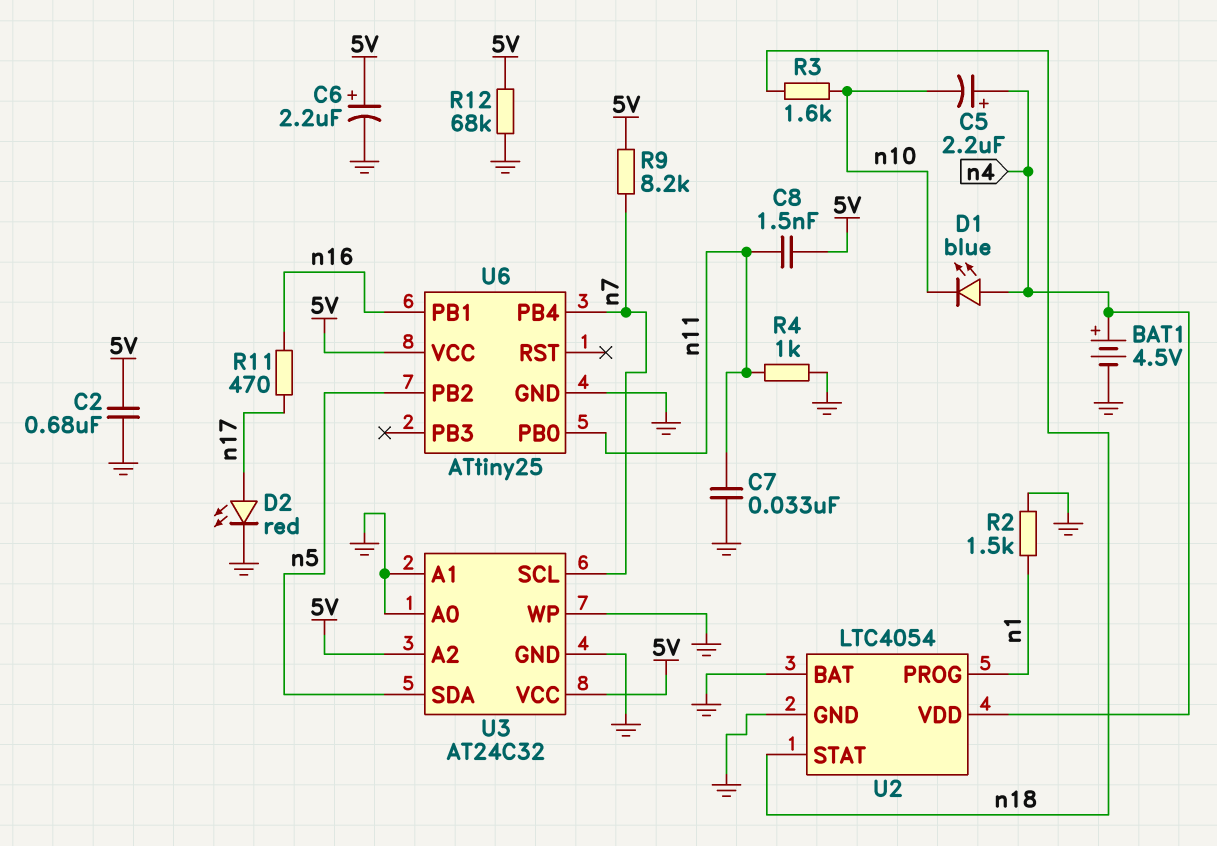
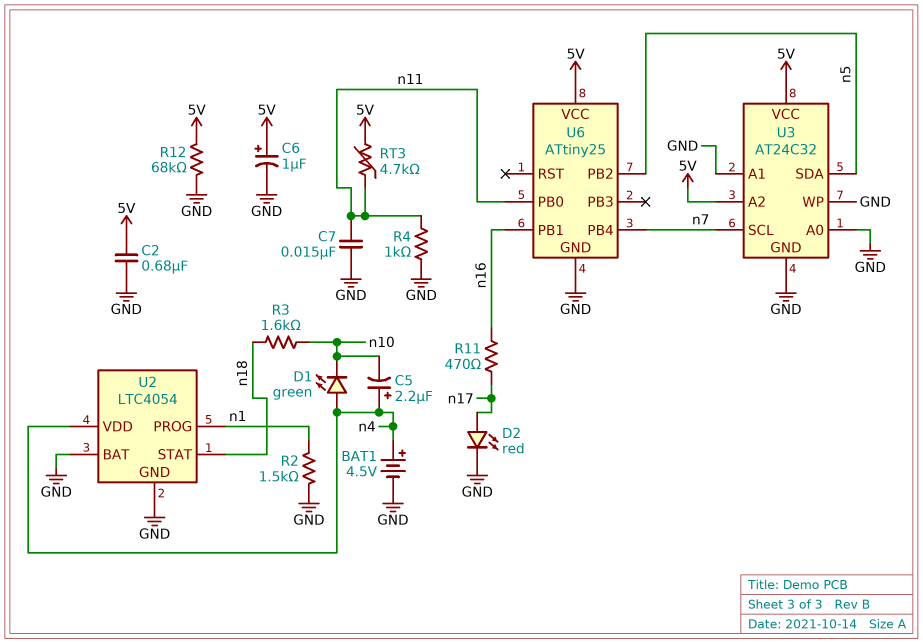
C6: 2.2uF (plus 5V, minus GND) -> 1uF (plus 5V, minus GND)
C7: 33nF (GND, n11) -> 15nF (GND, n11)
C8: 1.5nF (5V, n11) -> none
D1: LED blue (A n4, K n10) -> LED green (A n4, K n10)
R9: 8.2k (5V, n7) -> none
RT3: none -> 4.7k (5V, n11)

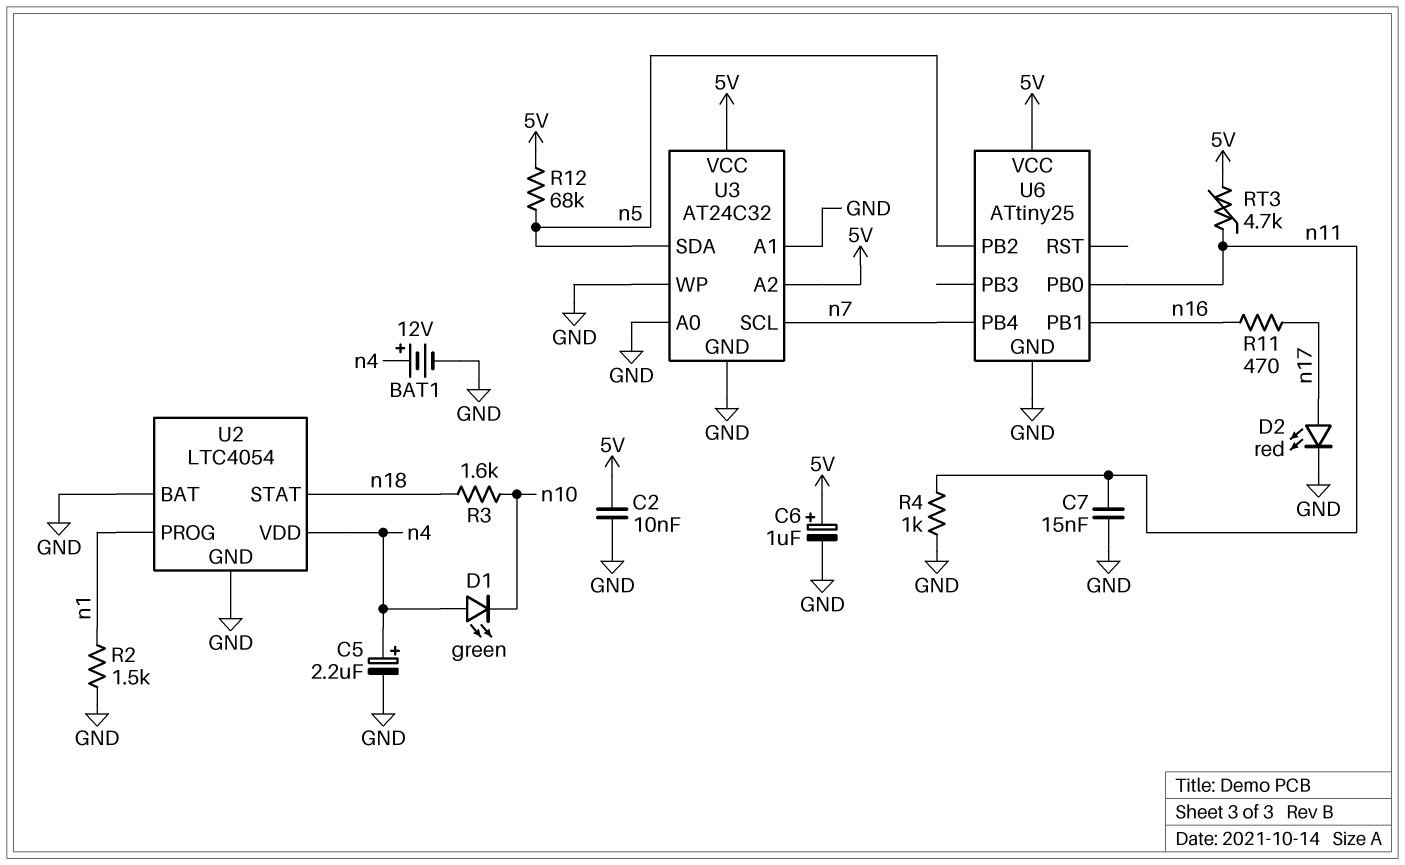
BAT1: 4.5V (plus n4, minus GND) -> 12V (plus n4, minus GND)
C2: 680nF (5V, GND) -> 10nF (5V, GND)
C5: 2.2uF (plus n4, minus n10) -> 2.2uF (plus n4, minus GND)
R12: 68k (5V, GND) -> 68k (5V, n5)

